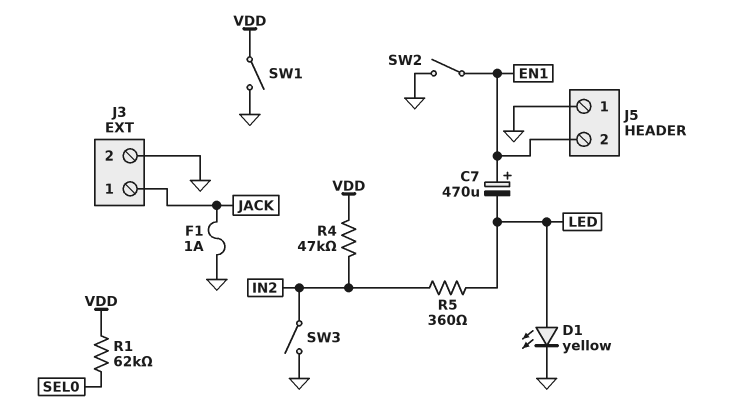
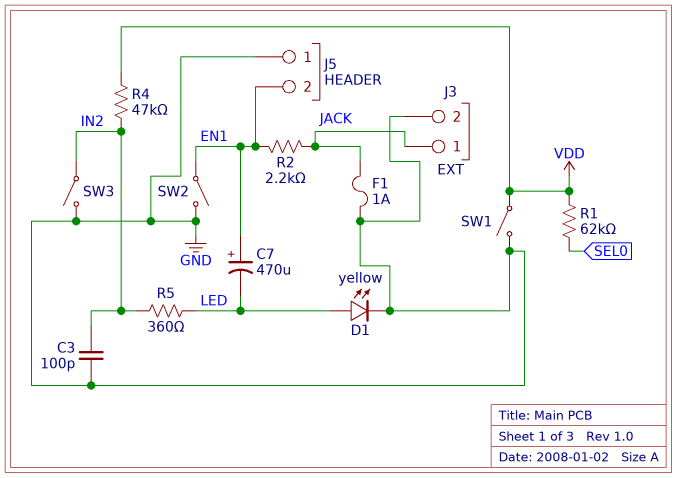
C3: none -> 100pF (GND, IN2)
R2: none -> 2.2k (EN1, JACK)

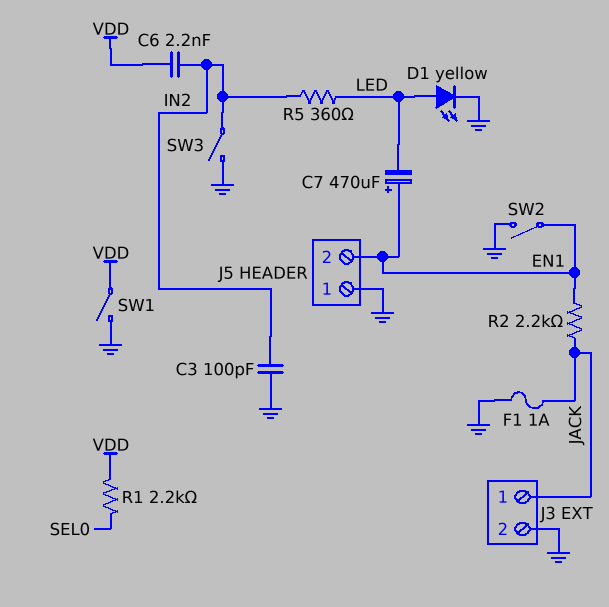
C6: none -> 2.2nF (IN2, VDD)
R1: 62k (SEL0, VDD) -> 2.2k (SEL0, VDD)
R4: 47k (IN2, VDD) -> none

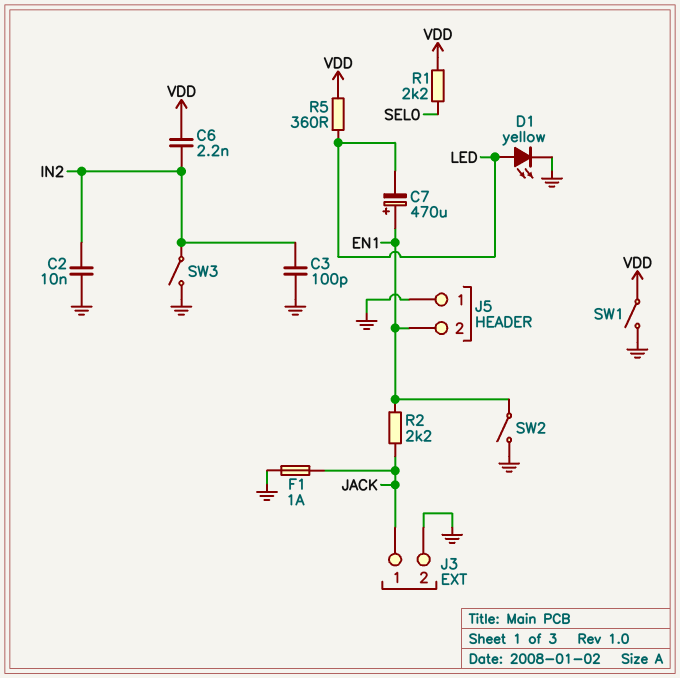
C2: none -> 10nF (GND, IN2)
R5: 360 (IN2, LED) -> 360 (LED, VDD)

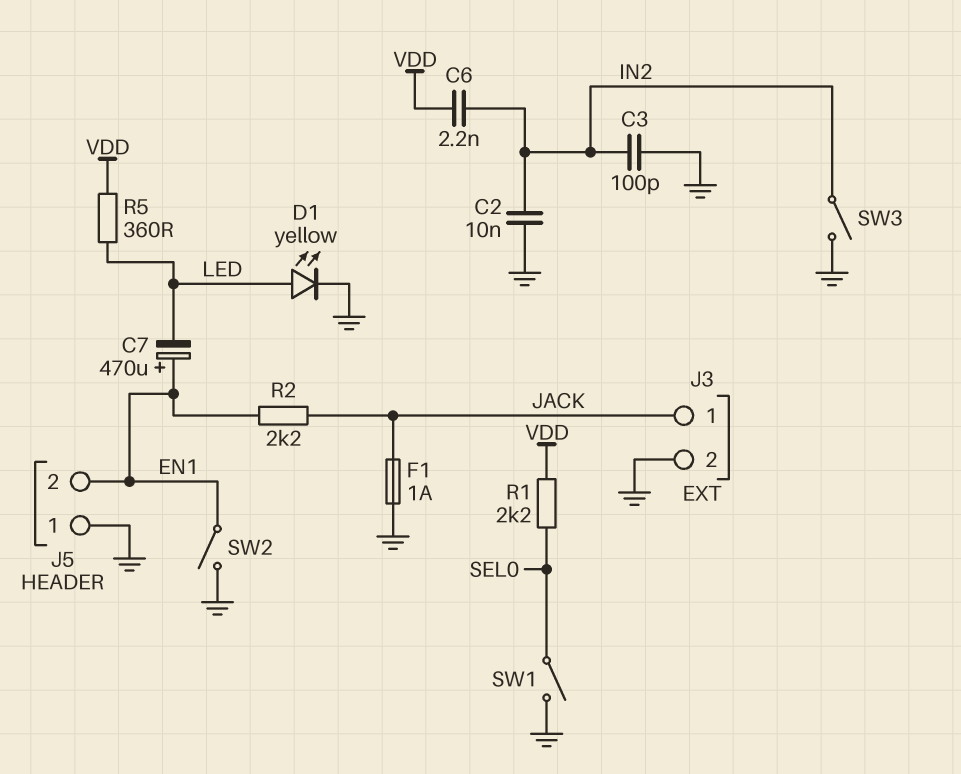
SW1: switch (GND, VDD) -> switch (GND, SEL0)

